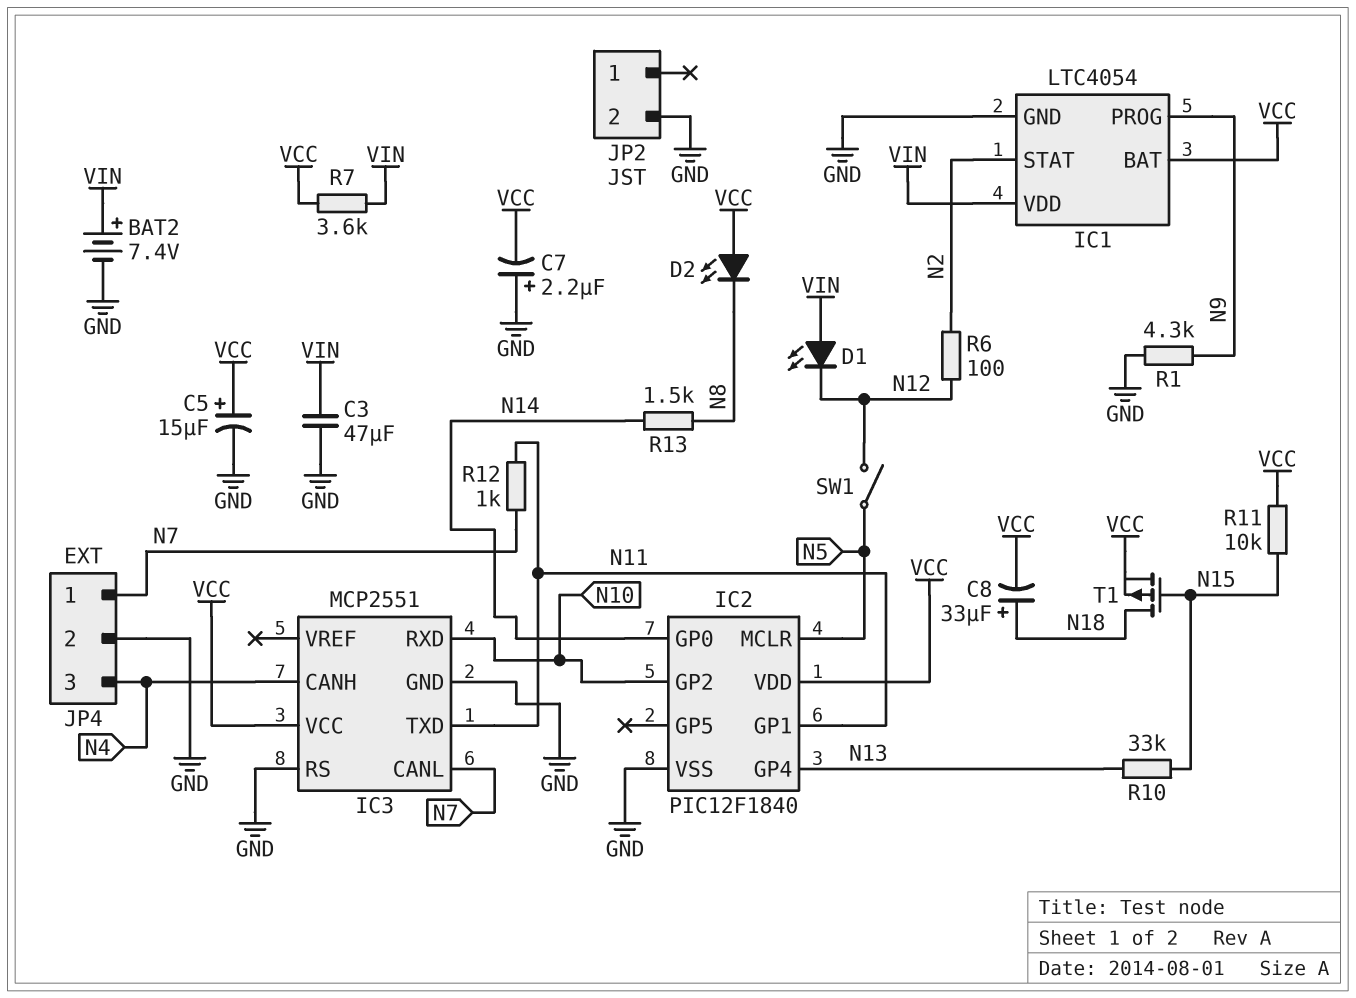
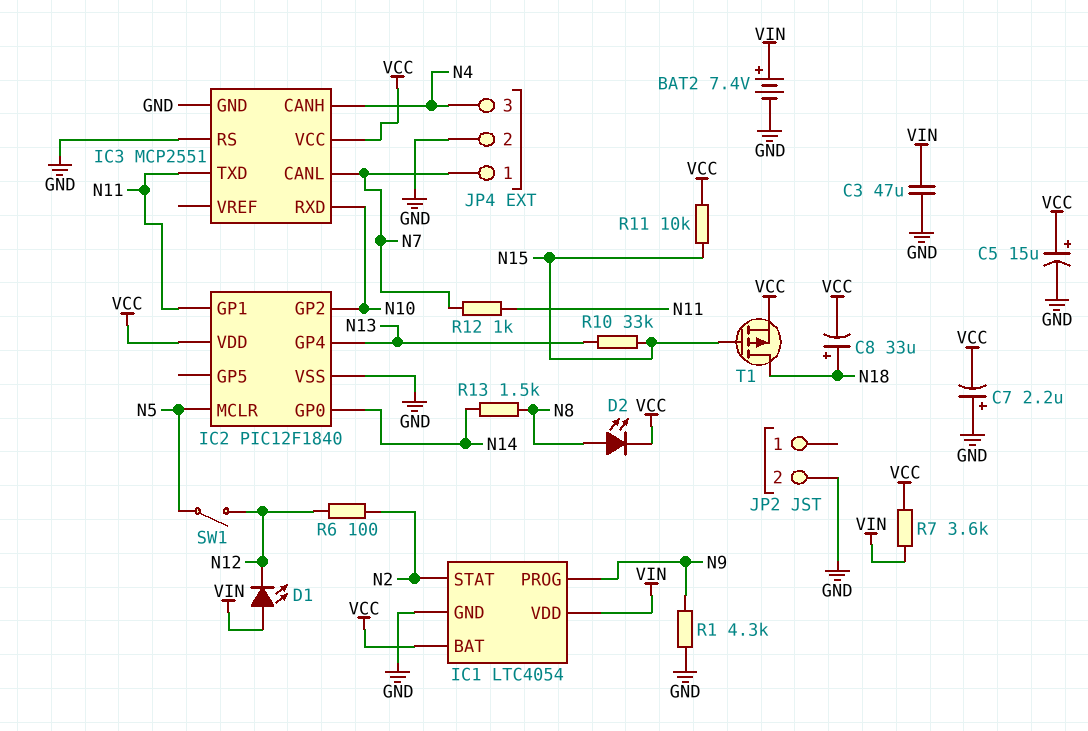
D2: LED (A VCC, K N8) -> LED (A N8, K VCC)

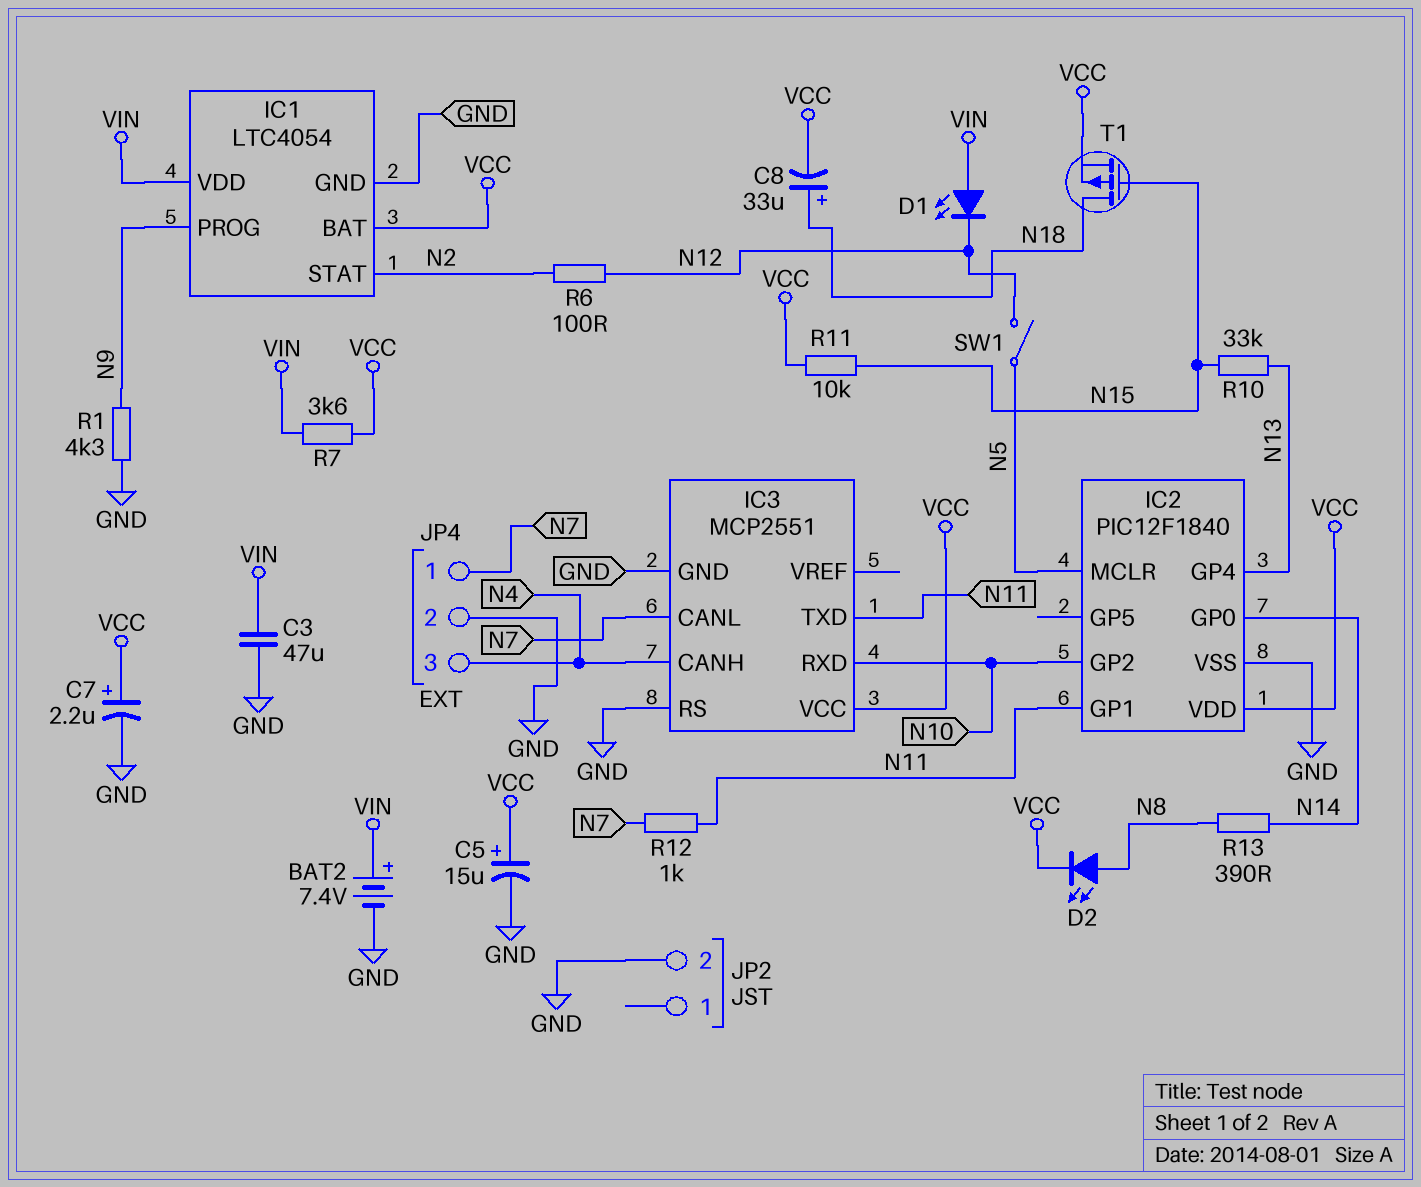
C7: 2.2uF (plus GND, minus VCC) -> 2.2uF (plus VCC, minus GND)
R13: 1.5k (N8, N14) -> 390 (N8, N14)

